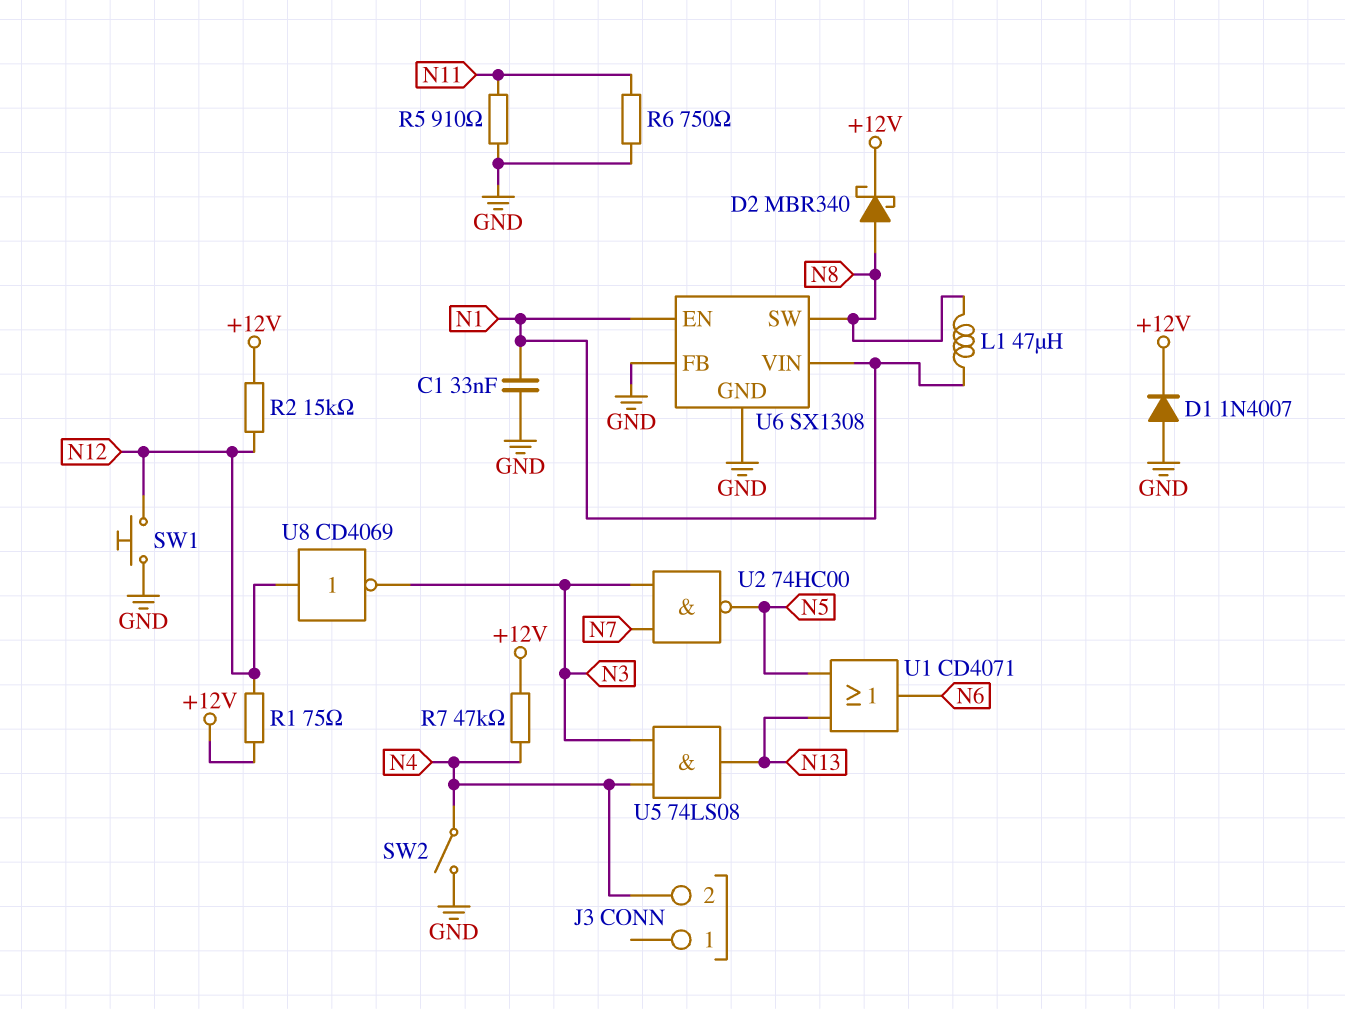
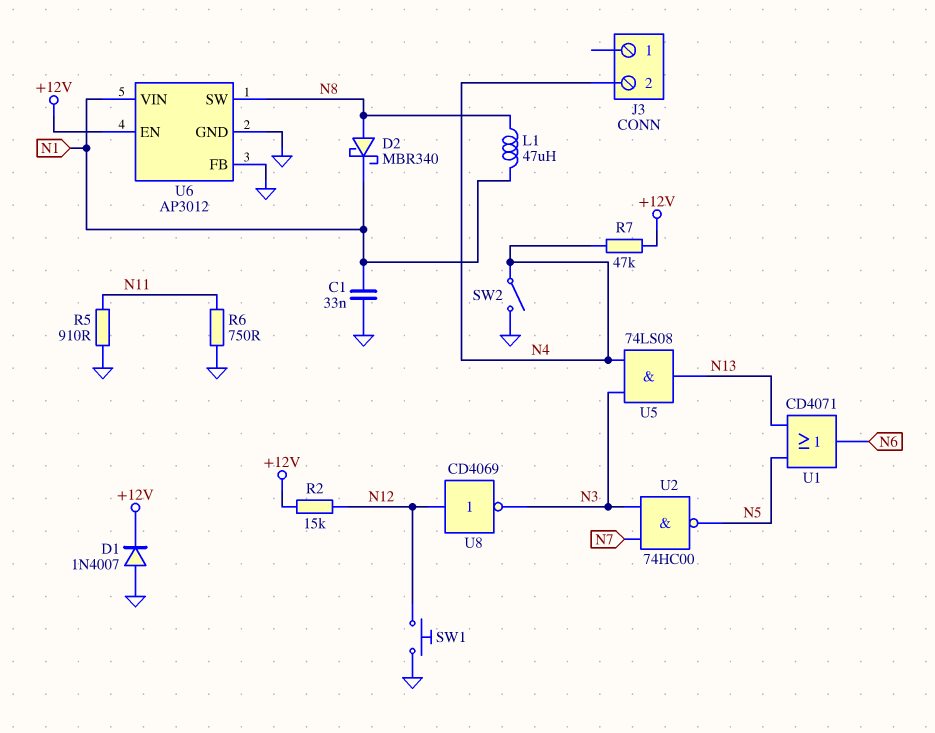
D2: schottky MBR340 (A N8, K +12V) -> schottky MBR340 (A N8, K N1)
R1: 75 (+12V, N12) -> none
U6: SX1308 -> AP3012
U6 pin EN: N1 -> +12V

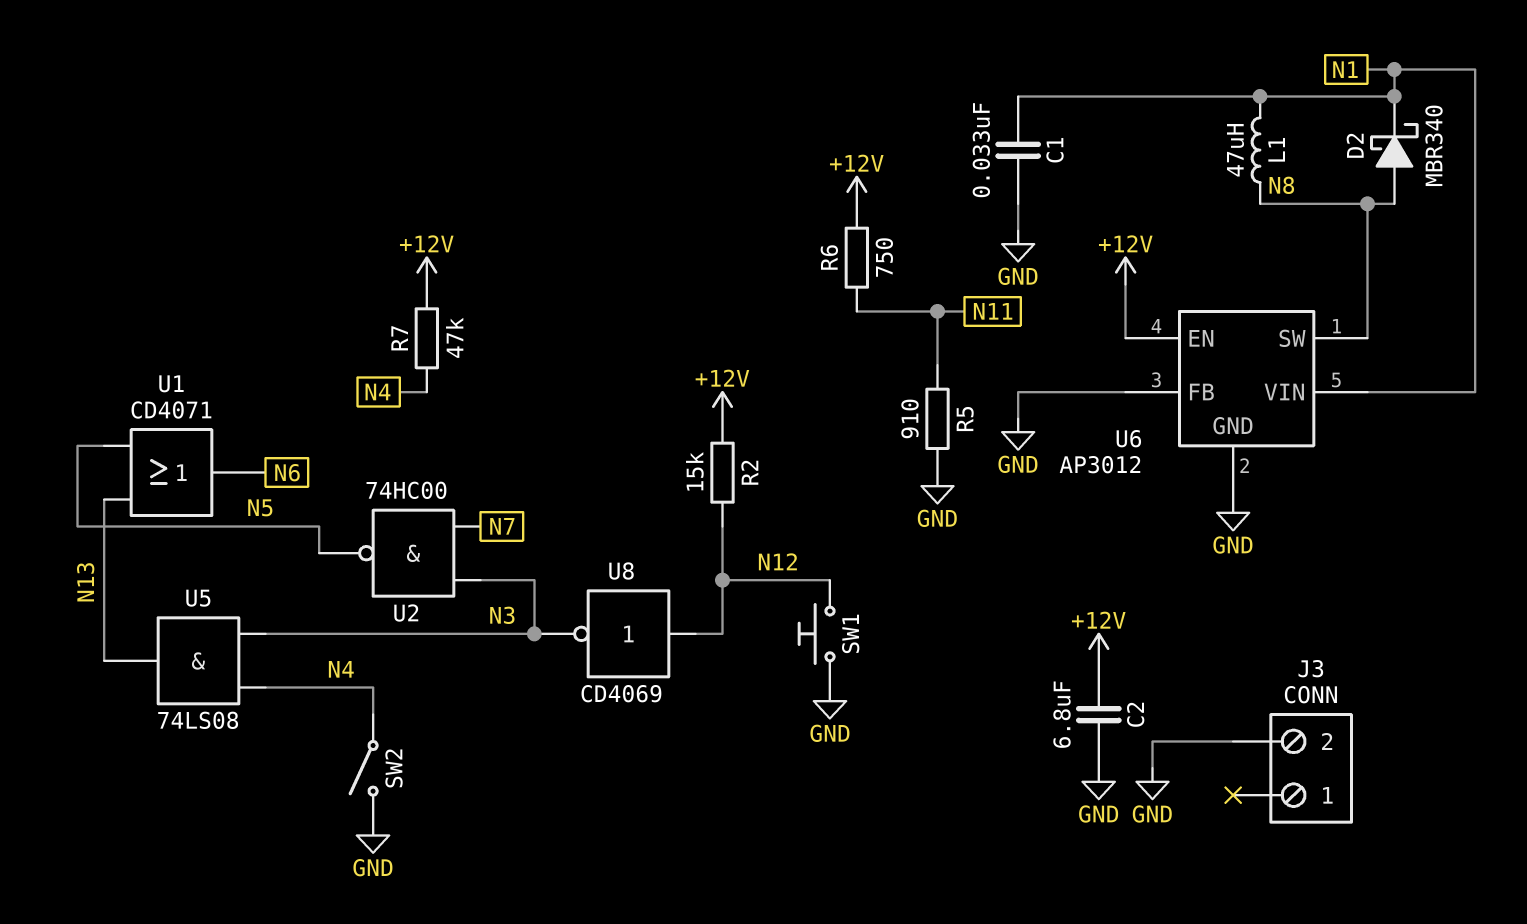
C2: none -> 6.8uF (+12V, GND)
D1: diode 1N4007 (A GND, K +12V) -> none
J3 pin 2: N4 -> GND
R6: 750 (GND, N11) -> 750 (+12V, N11)

